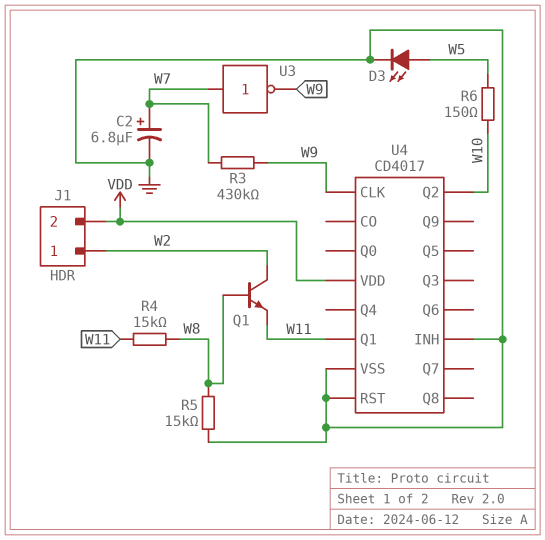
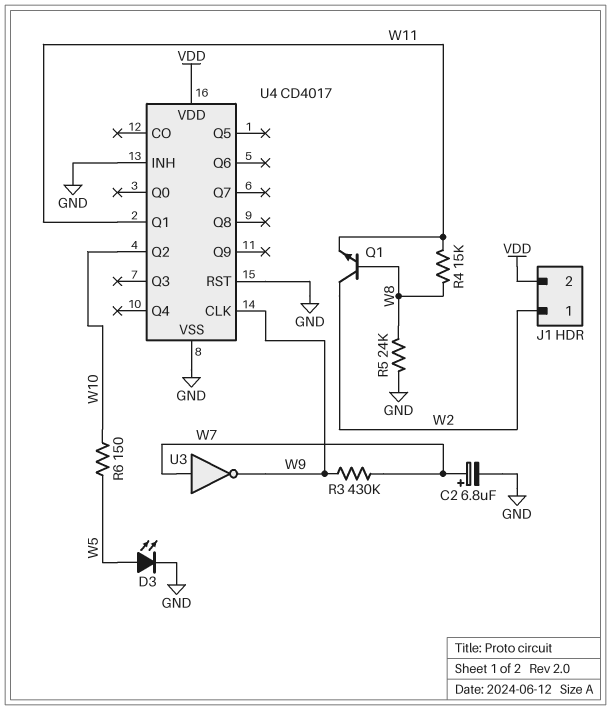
R5: 15k (GND, W8) -> 24k (GND, W8)

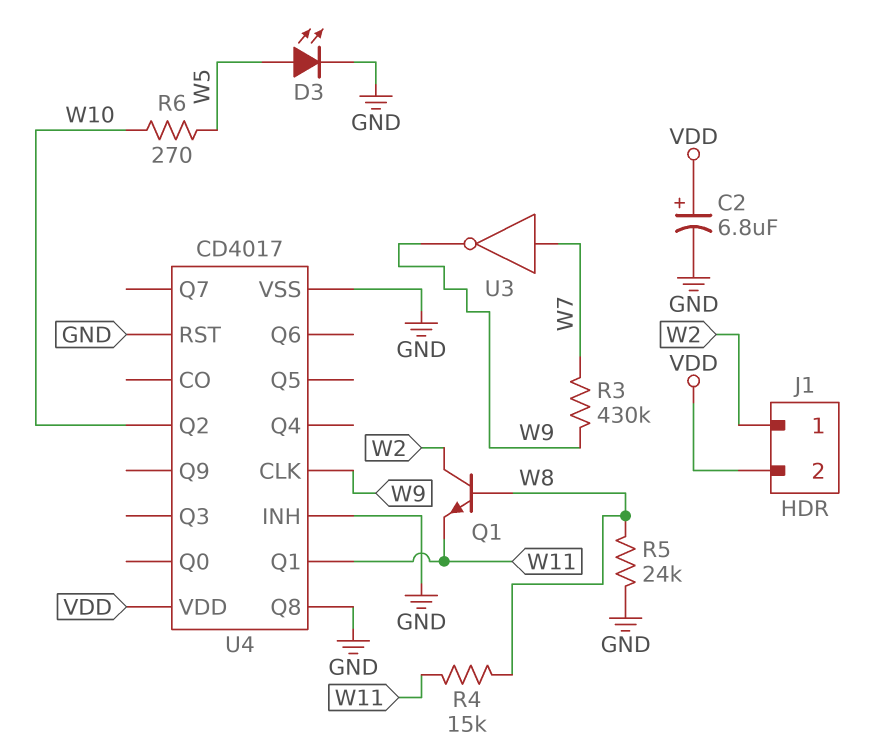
C2: 6.8uF (plus W7, minus GND) -> 6.8uF (plus VDD, minus GND)
R6: 150 (W5, W10) -> 270 (W5, W10)
U4 pin Q8: none -> GND

